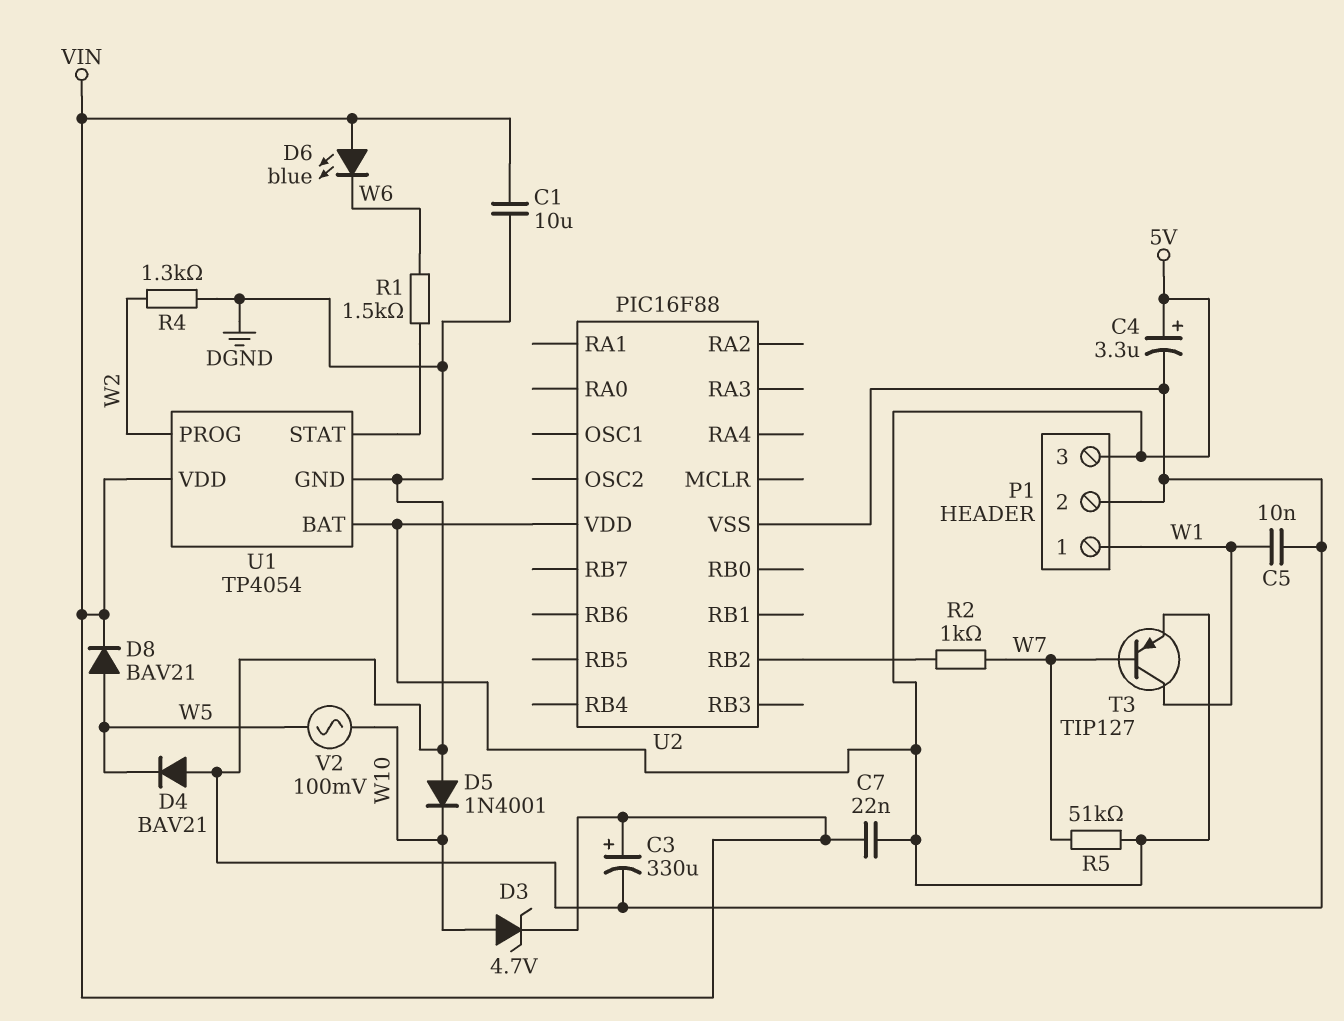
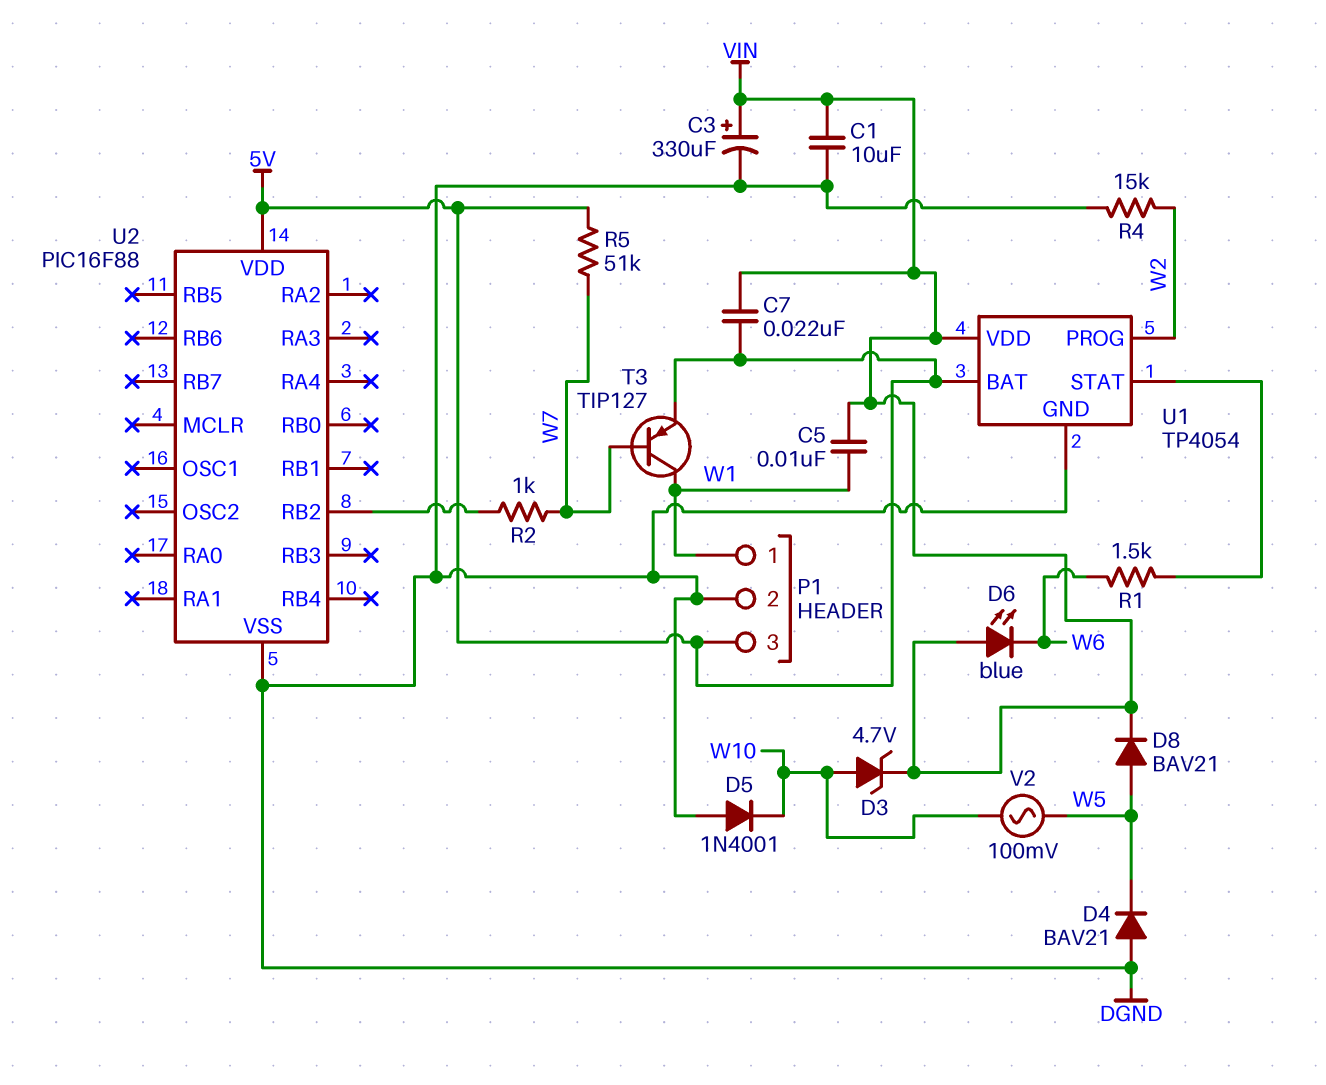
C4: 3.3uF (plus 5V, minus DGND) -> none
C5: 10nF (DGND, W1) -> 10nF (VIN, W1)
R4: 1.3k (DGND, W2) -> 15k (DGND, W2)

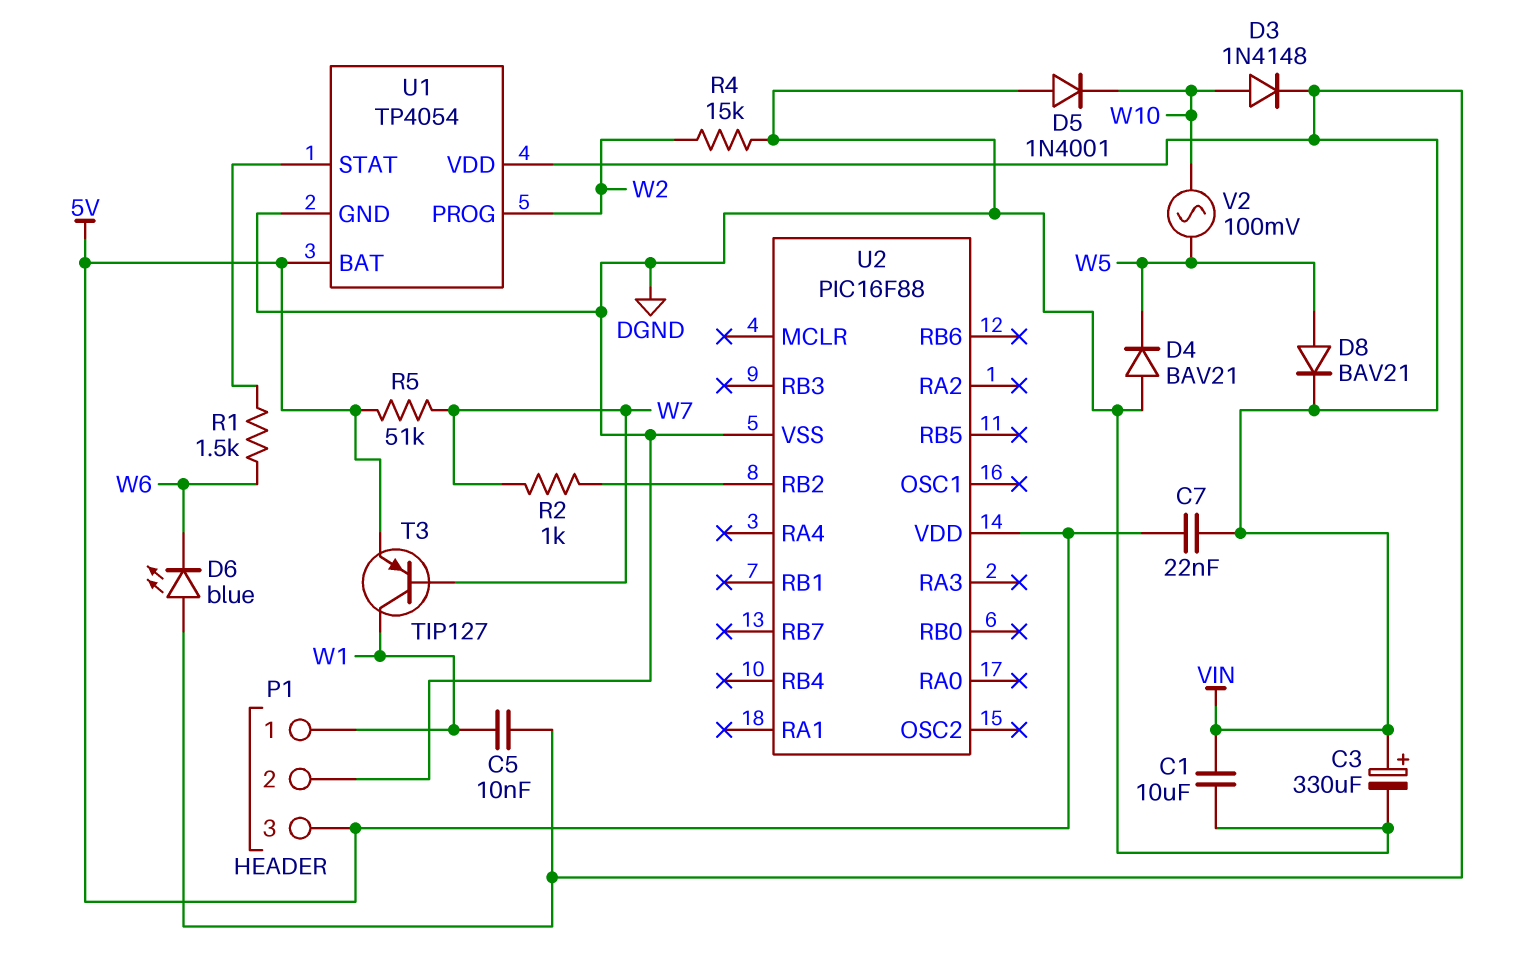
D3: zener 4.7V (A W10, K VIN) -> diode 1N4148 (A W10, K VIN)

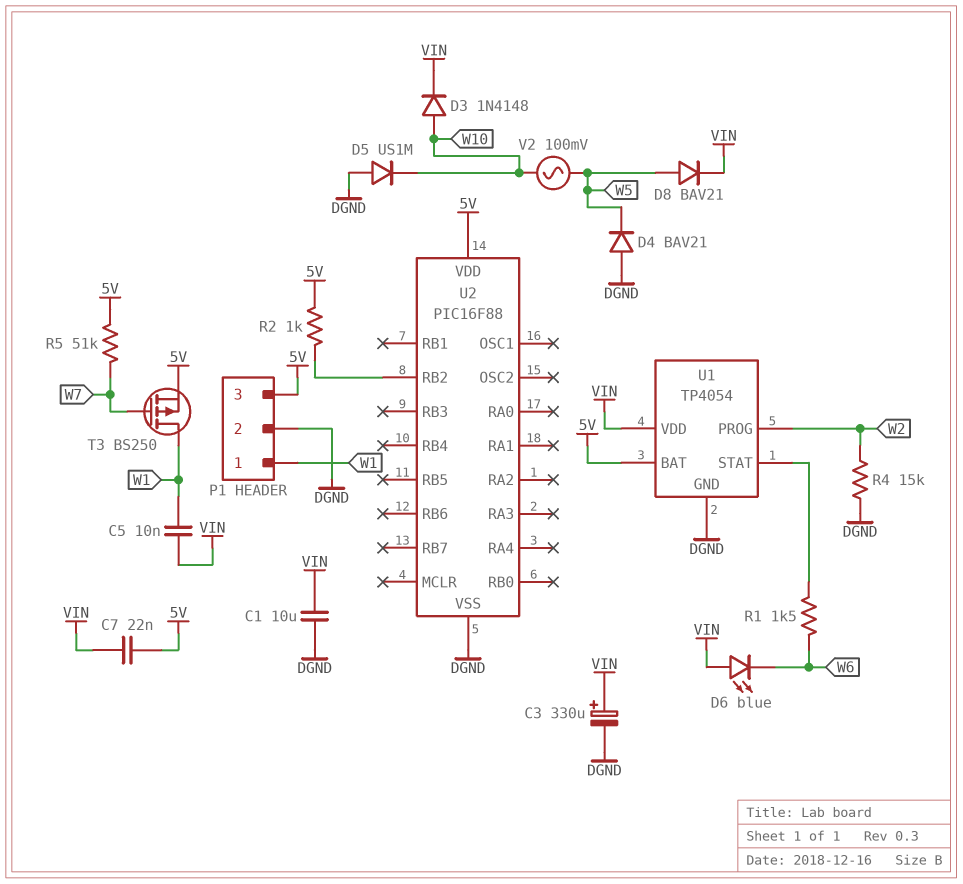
D5: diode 1N4001 (A DGND, K W10) -> diode US1M (A DGND, K W10)
R2: 1k (U2/RB2, W7) -> 1k (5V, U2/RB2)
T3: PNP TIP127 (B W7, C W1, E 5V) -> PMOS BS250 (G W7, D W1, S 5V)

